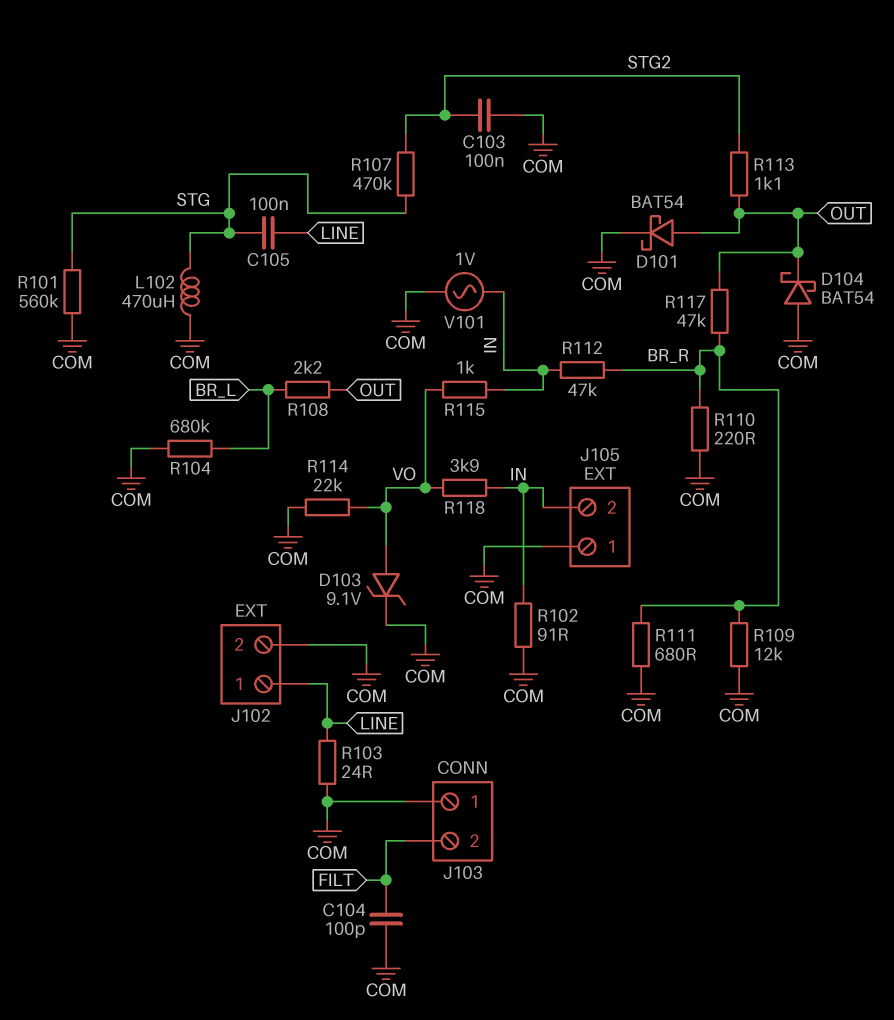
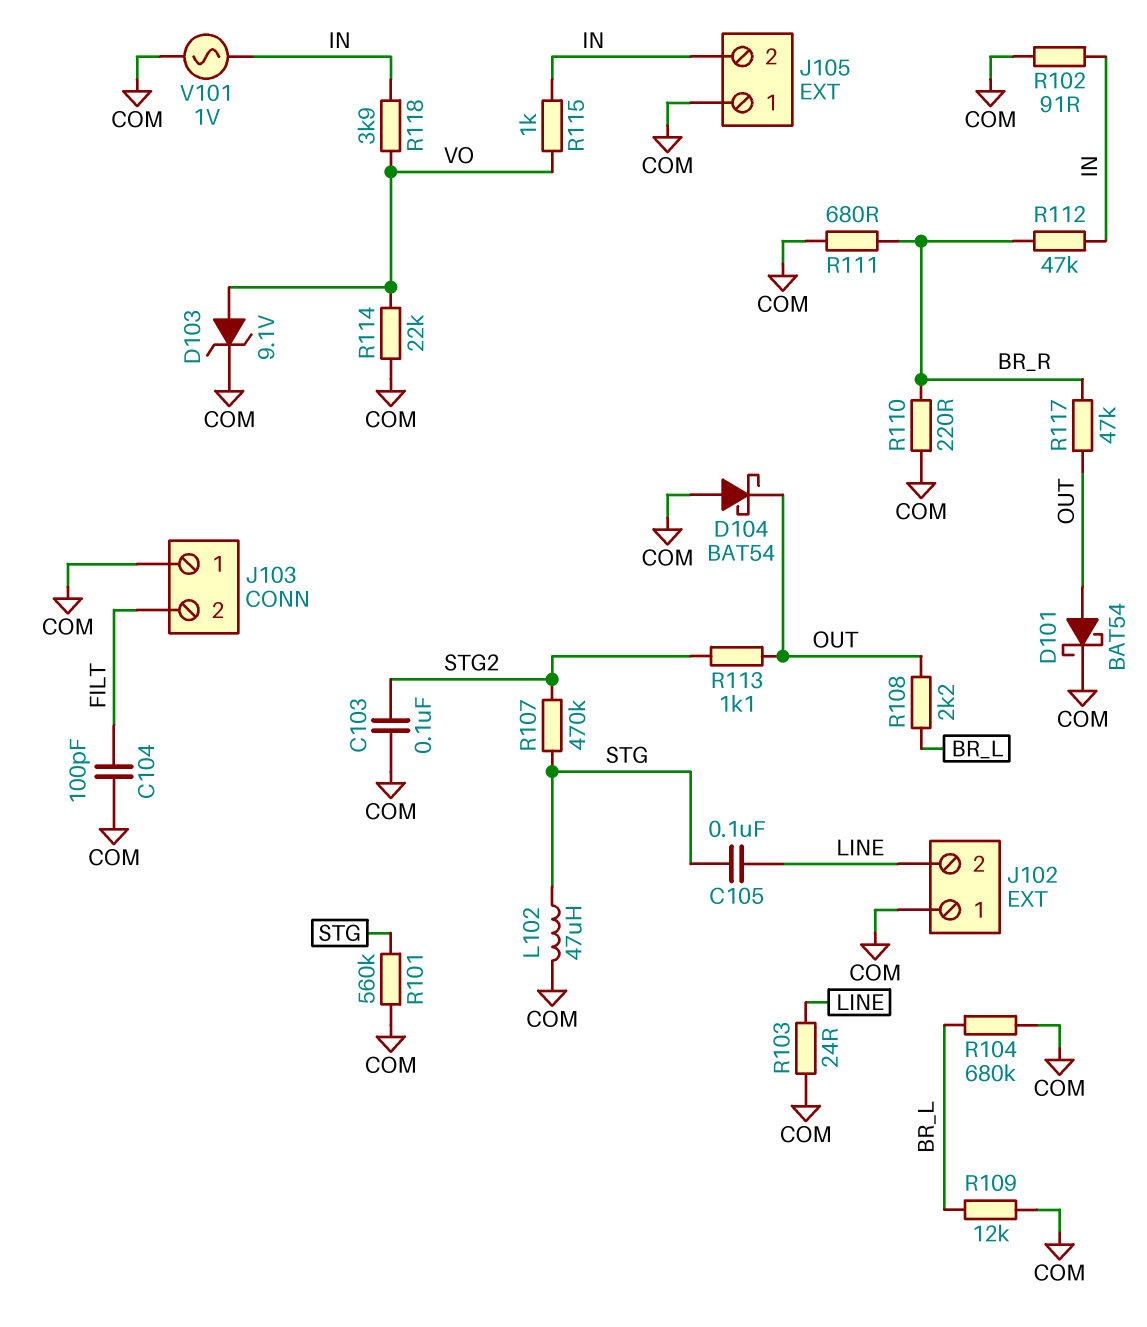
J102 pin 1: LINE -> COM
J102 pin 2: COM -> LINE
L102: 470uH (COM, STG) -> 47uH (COM, STG)
R109: 12k (BR_R, COM) -> 12k (BR_L, COM)

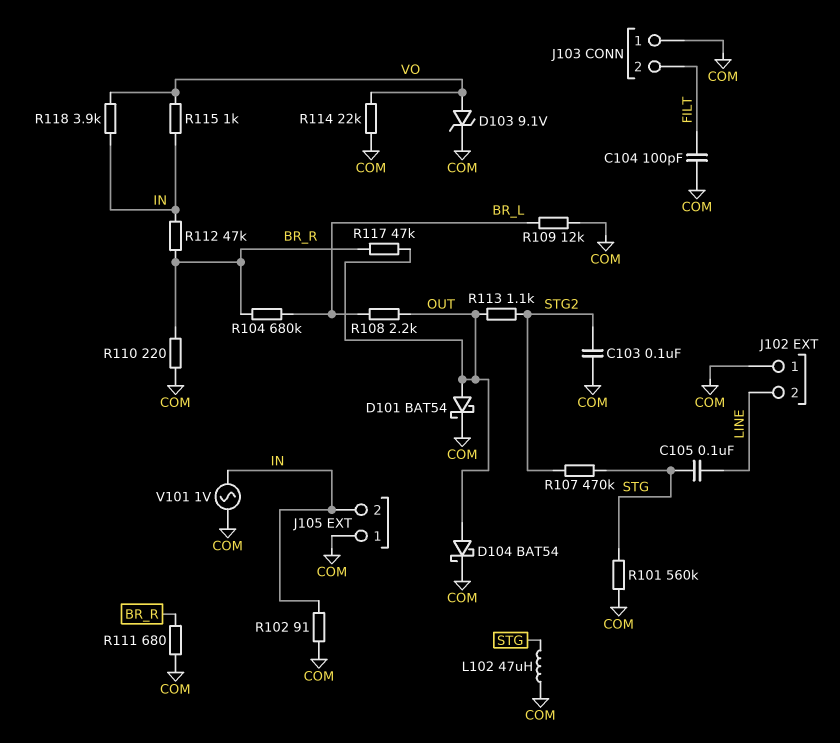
D104: schottky BAT54 (A COM, K OUT) -> schottky BAT54 (A OUT, K COM)
R103: 24 (COM, LINE) -> none
R104: 680k (BR_L, COM) -> 680k (BR_L, BR_R)

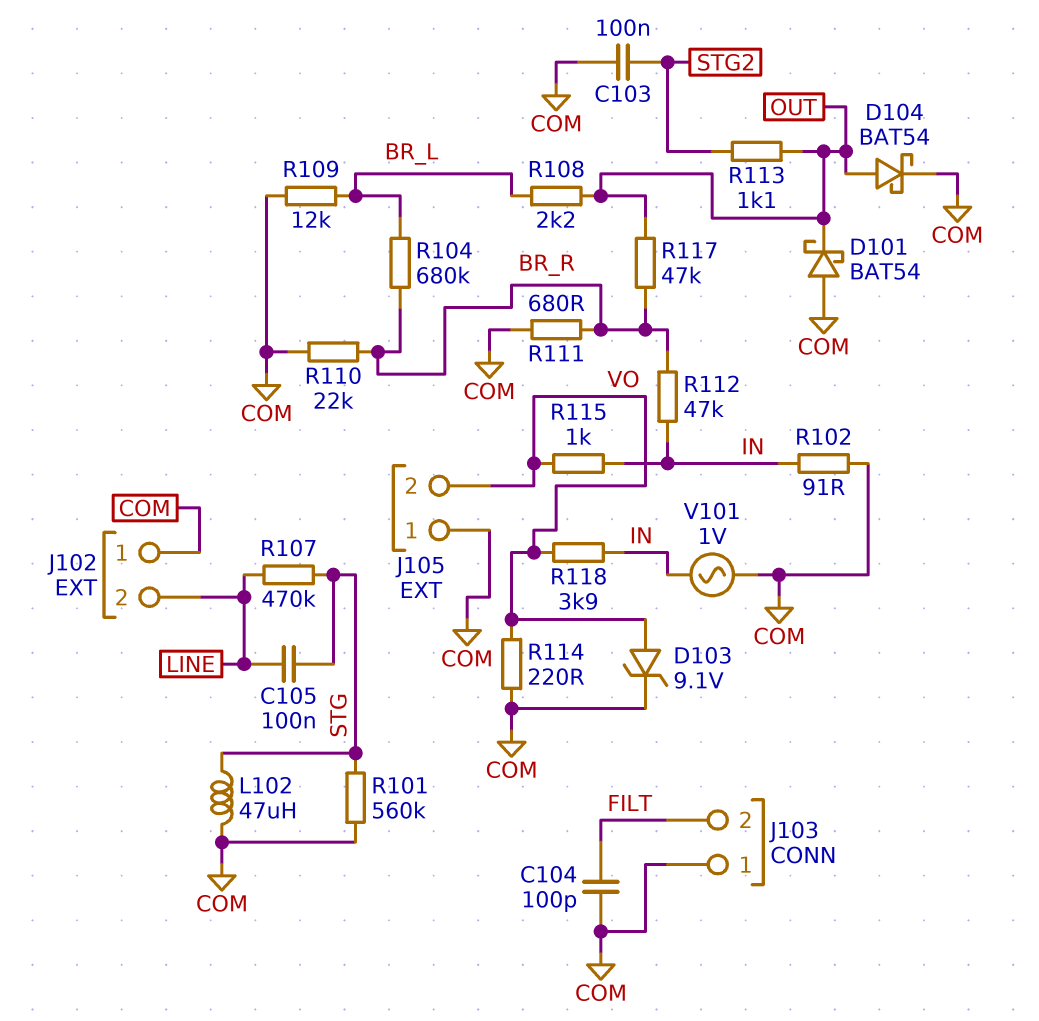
D101: schottky BAT54 (A OUT, K COM) -> schottky BAT54 (A COM, K OUT)
J105 pin 2: IN -> VO
R107: 470k (STG, STG2) -> 470k (LINE, STG)
R110: 220 (BR_R, COM) -> 22k (BR_R, COM)
R114: 22k (COM, VO) -> 220 (COM, VO)

